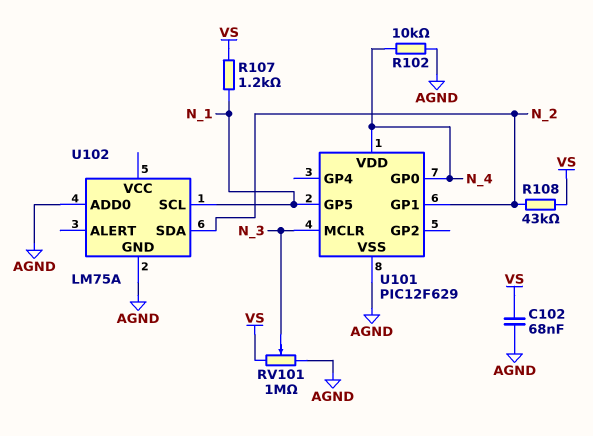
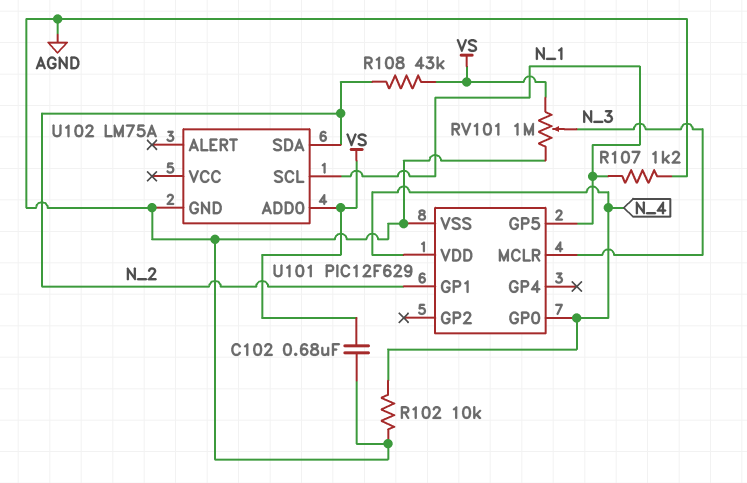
C102: 68nF (AGND, VS) -> 680nF (AGND, VS)
R107: 1.2k (N_1, VS) -> 1.2k (AGND, N_1)
U102 pin ADD0: AGND -> VS

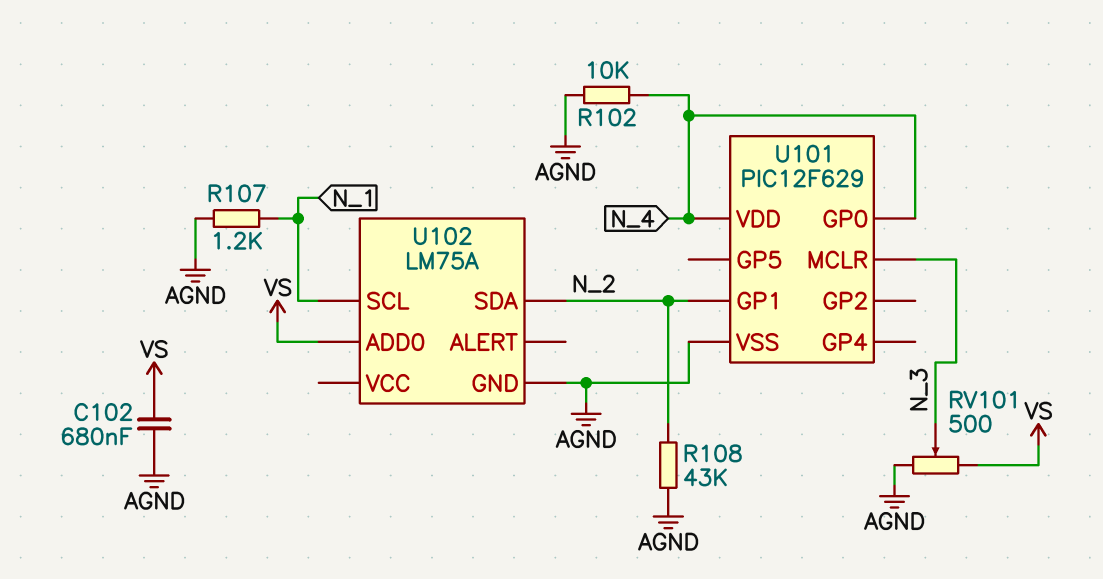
R108: 43k (N_2, VS) -> 43k (AGND, N_2)
RV101: 1M (AGND, VS, wiper N_3) -> 500 (AGND, VS, wiper N_3)
U101 pin GP5: N_1 -> none

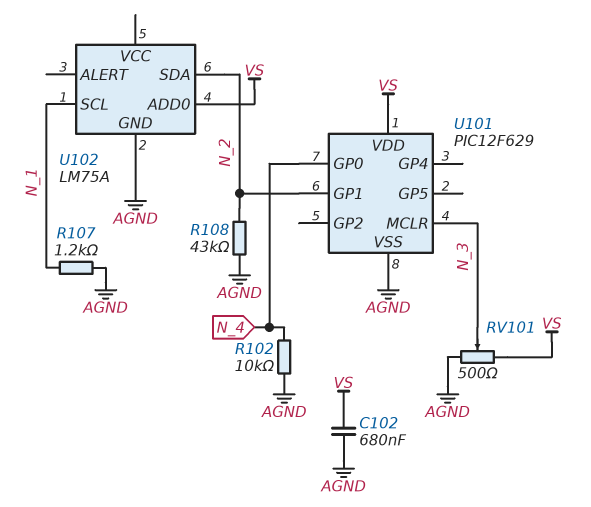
U101 pin VDD: N_4 -> VS

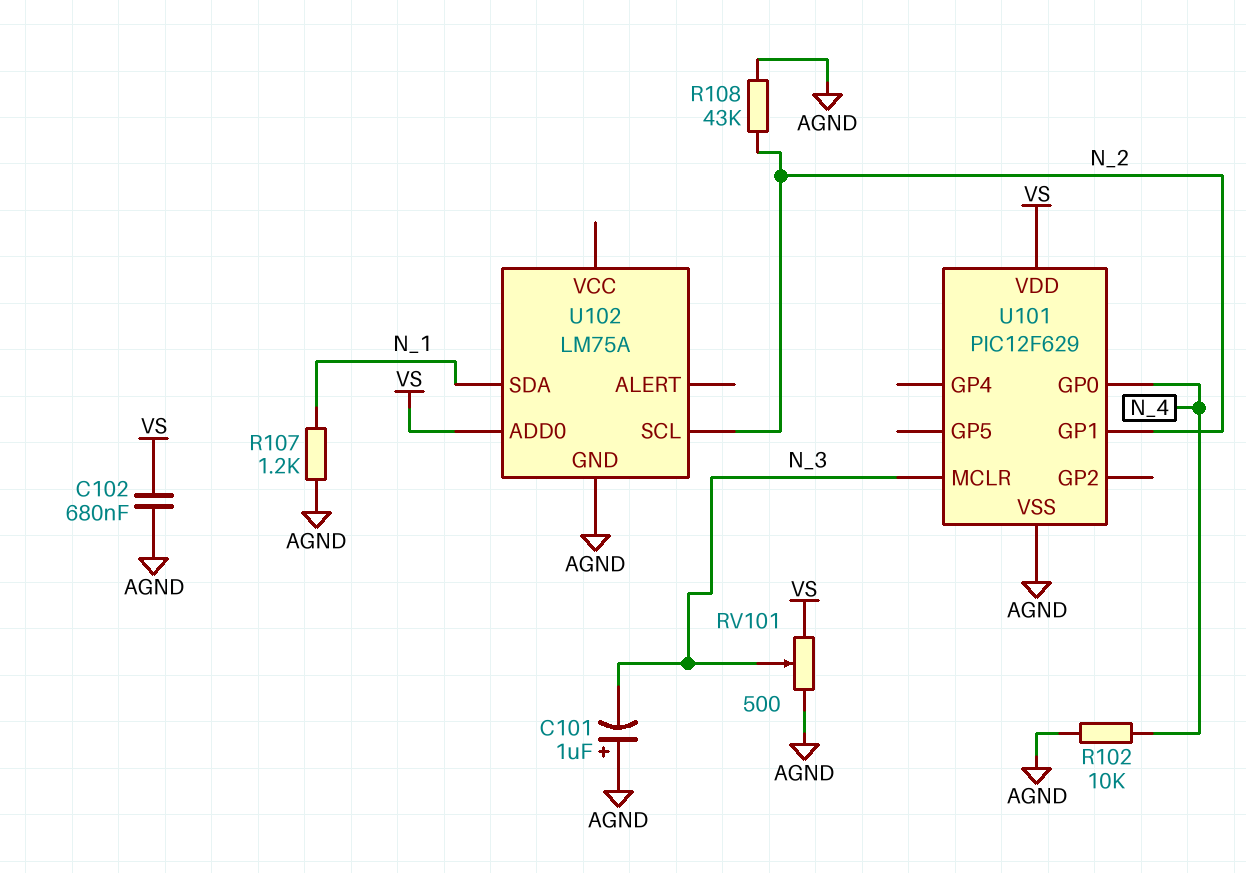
C101: none -> 1uF (plus AGND, minus N_3)
U102 pin SCL: N_1 -> N_2
U102 pin SDA: N_2 -> N_1

